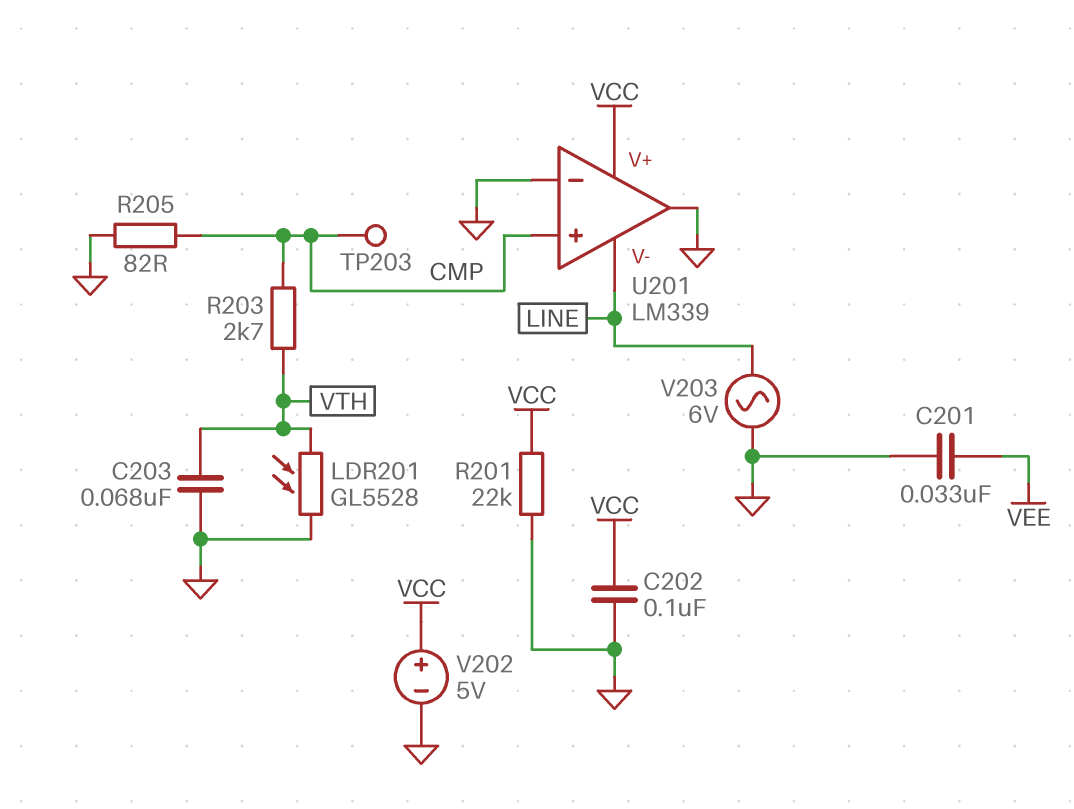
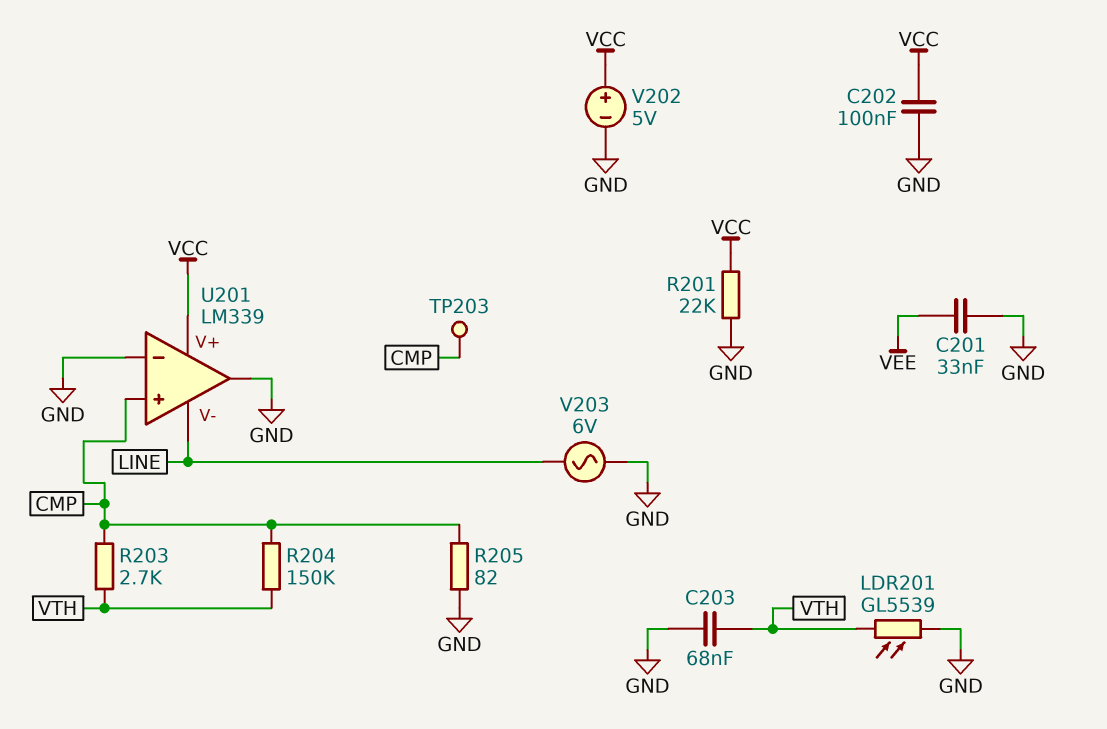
LDR201: GL5528 (GND, VTH) -> GL5539 (GND, VTH)
R204: none -> 150k (CMP, VTH)

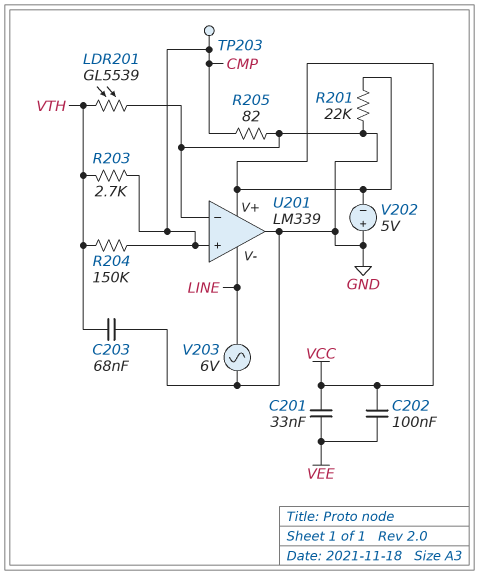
C201: 33nF (GND, VEE) -> 33nF (VCC, VEE)
C202: 100nF (GND, VCC) -> 100nF (VCC, VEE)
V202: 5V (plus VCC, minus GND) -> 5V (plus GND, minus VCC)

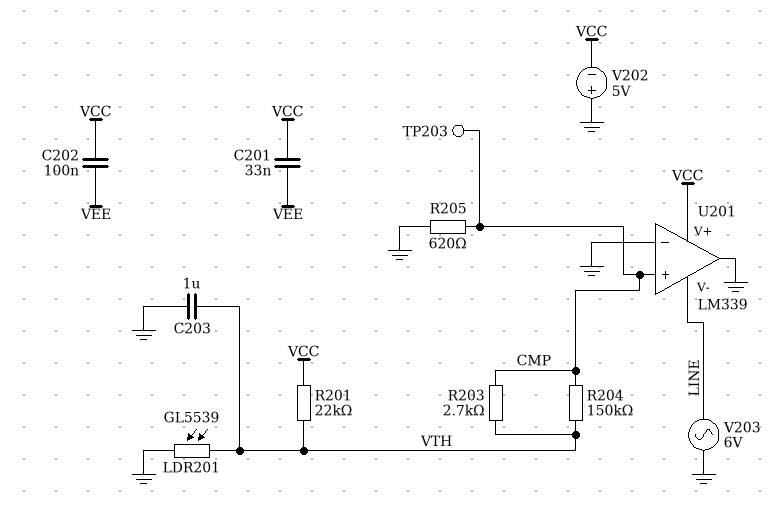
C203: 68nF (GND, VTH) -> 1uF (GND, VTH)
R201: 22k (GND, VCC) -> 22k (VCC, VTH)
R205: 82 (CMP, GND) -> 620 (CMP, GND)

